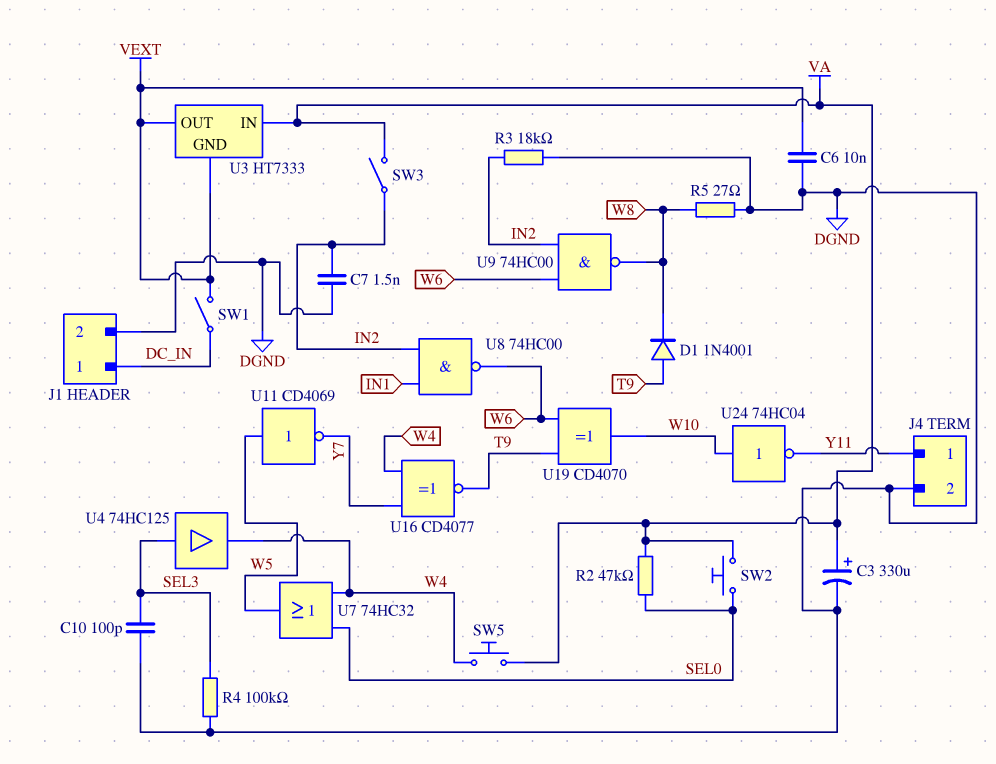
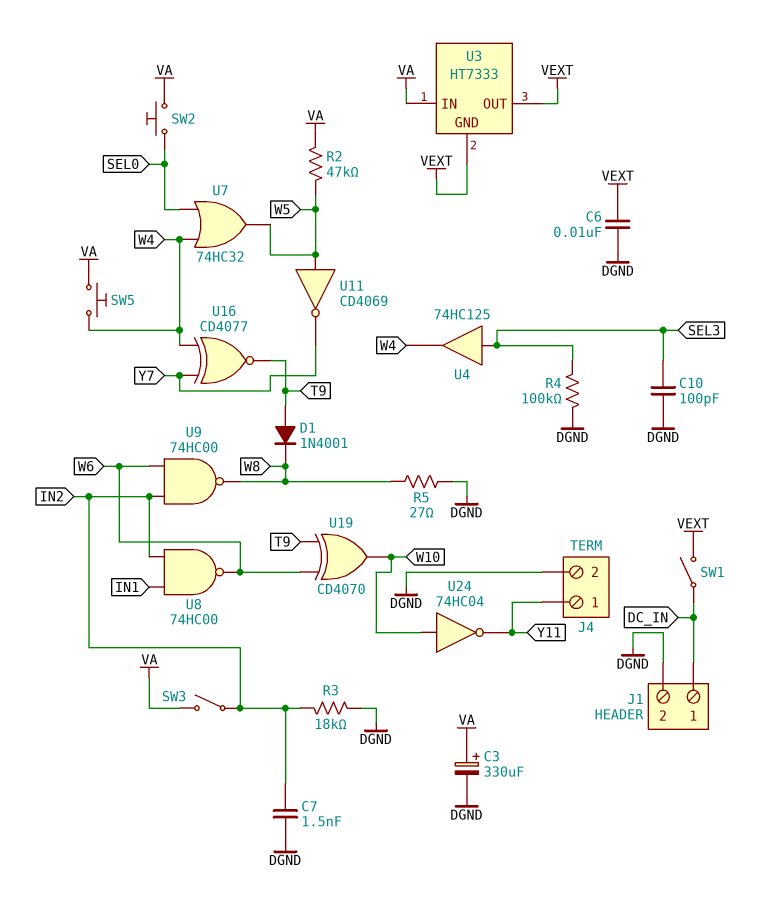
R2: 47k (SEL0, VA) -> 47k (VA, W5)

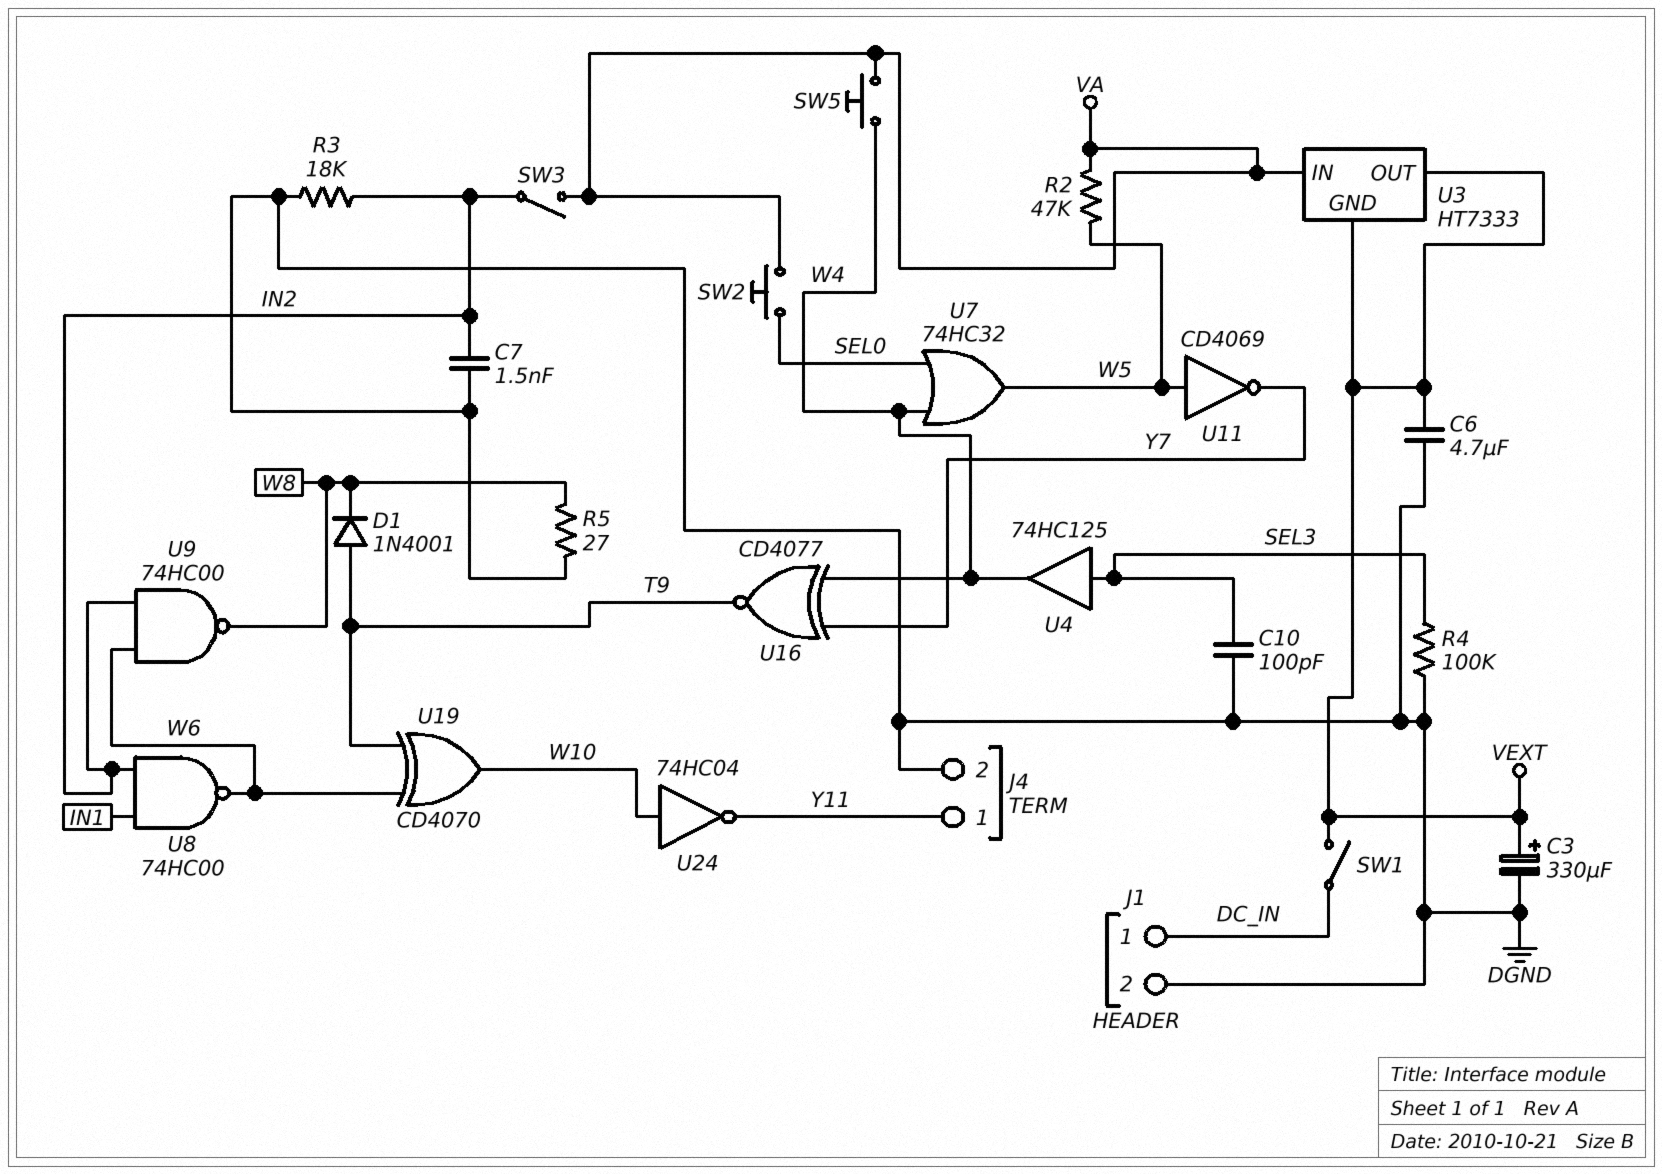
C3: 330uF (plus VA, minus DGND) -> 330uF (plus VEXT, minus DGND)
C6: 10nF (DGND, VEXT) -> 4.7uF (DGND, VEXT)

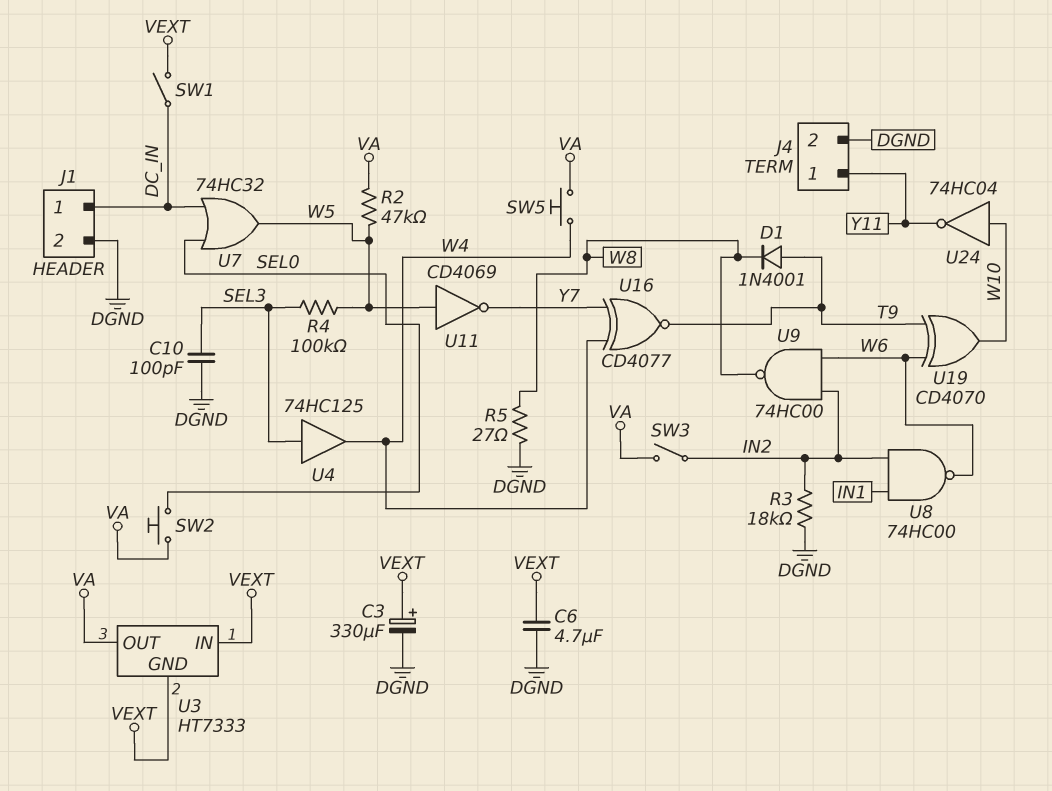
C7: 1.5nF (DGND, IN2) -> none
R4: 100k (DGND, SEL3) -> 100k (SEL3, W5)
U3 pin IN: VA -> VEXT
U3 pin OUT: VEXT -> VA
U7: OR 74HC32 (in SEL0, in W4, out W5) -> OR 74HC32 (in DC_IN, in SEL0, out W5)

